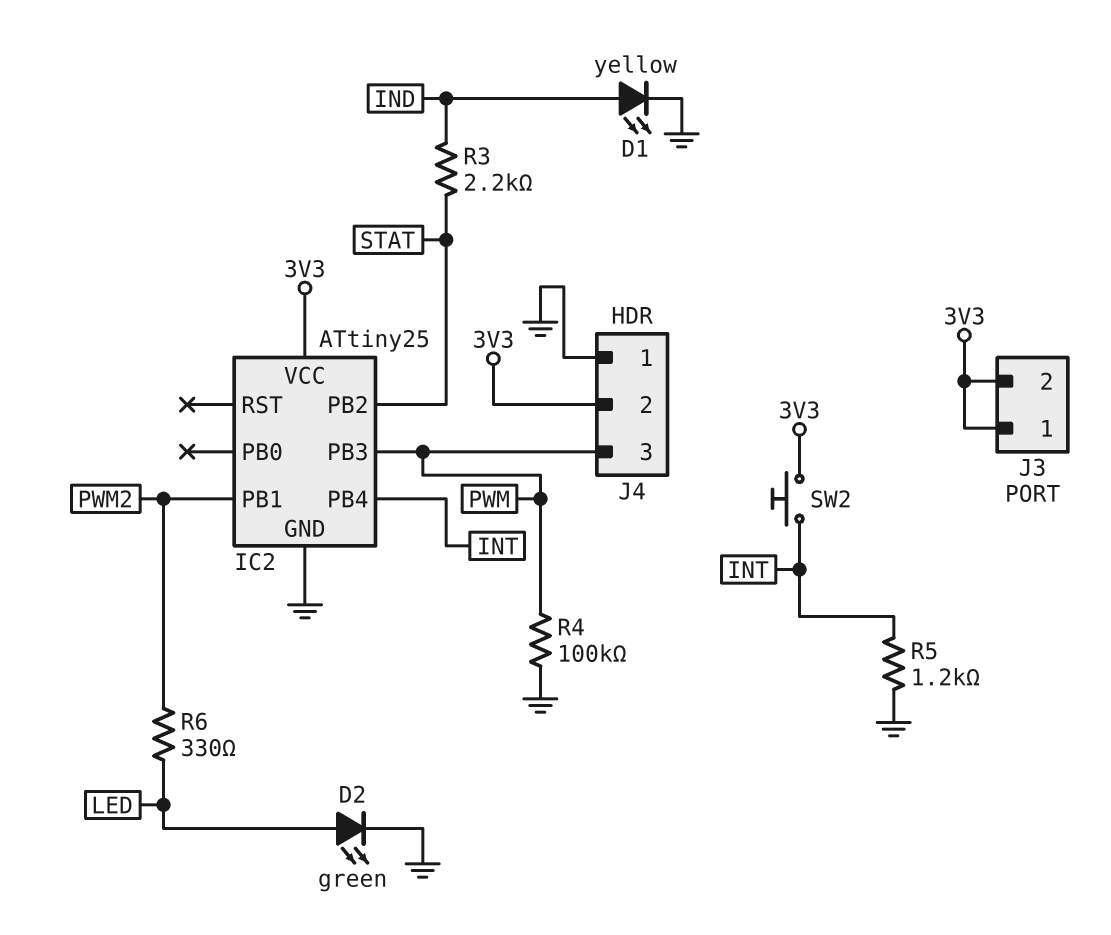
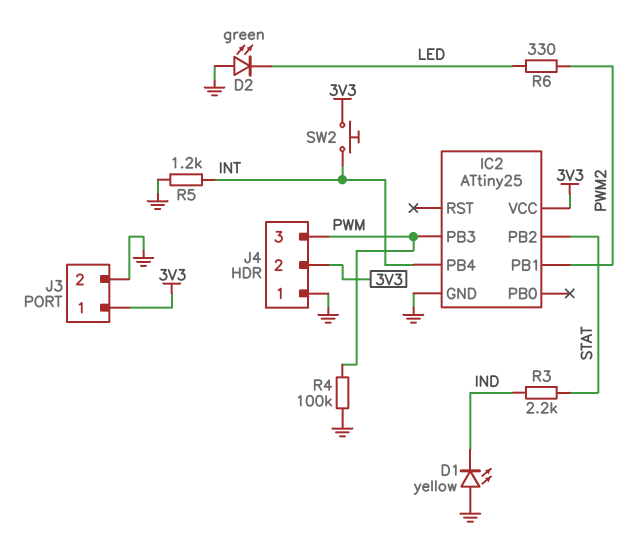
D1: LED yellow (A IND, K GND) -> LED yellow (A GND, K IND)
D2: LED green (A LED, K GND) -> LED green (A GND, K LED)
J3 pin 2: 3V3 -> GND

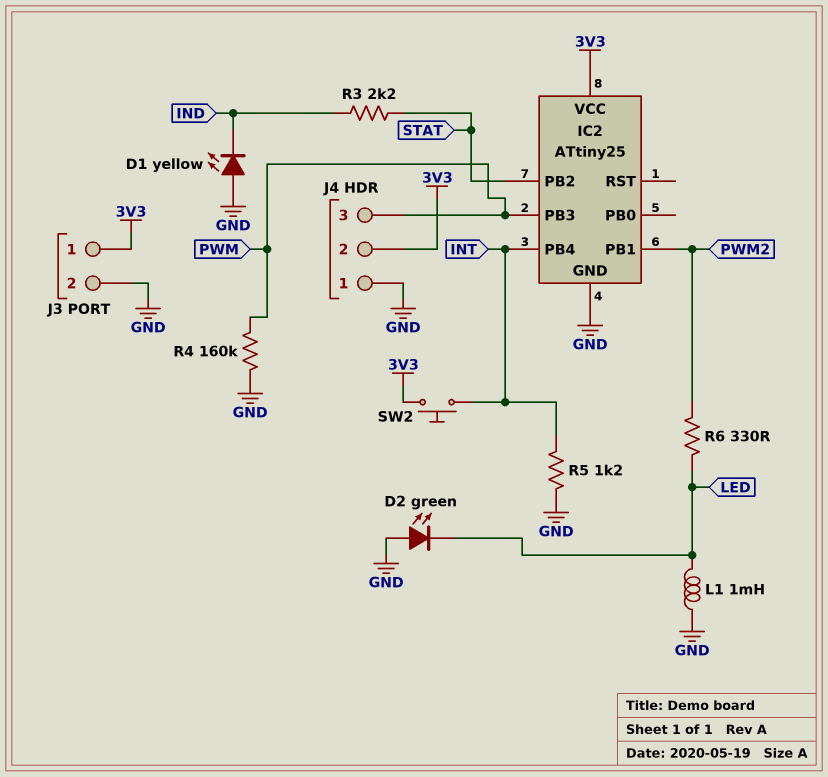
L1: none -> 1mH (GND, LED)
R4: 100k (GND, PWM) -> 160k (GND, PWM)

